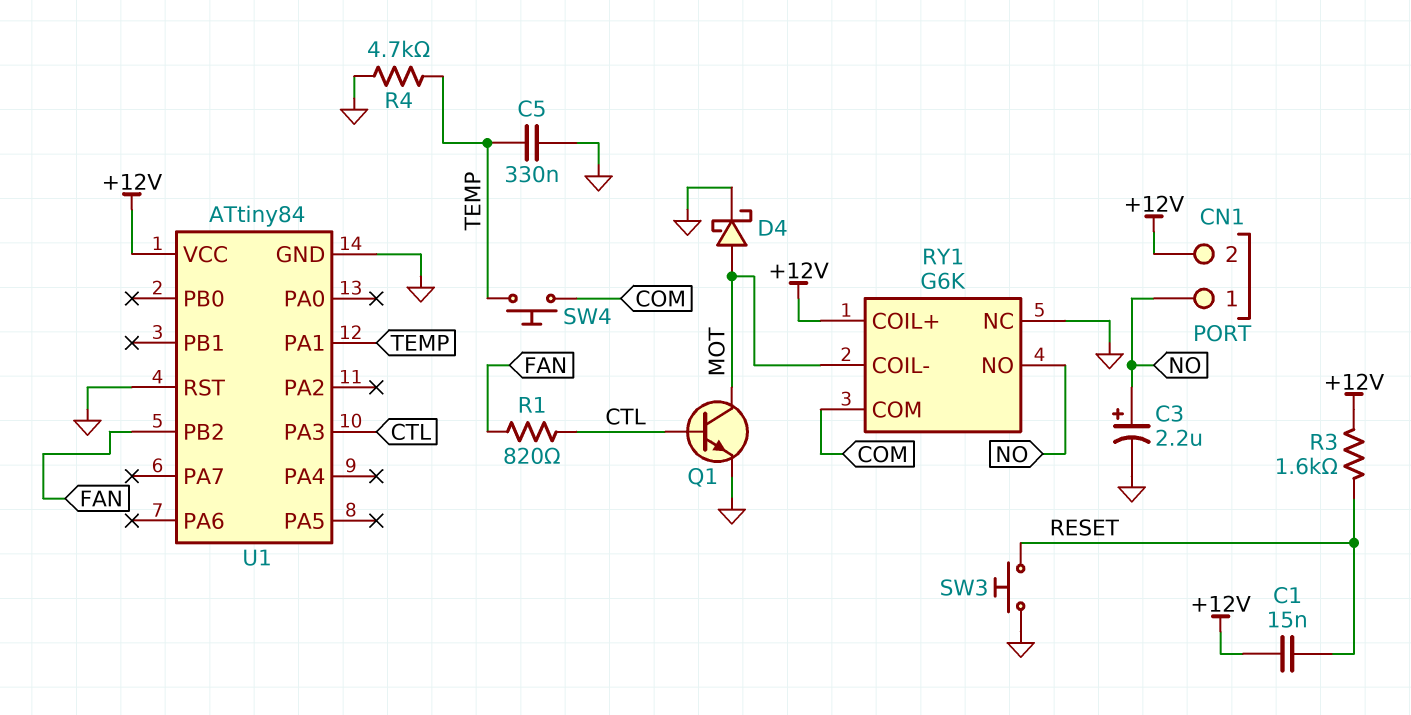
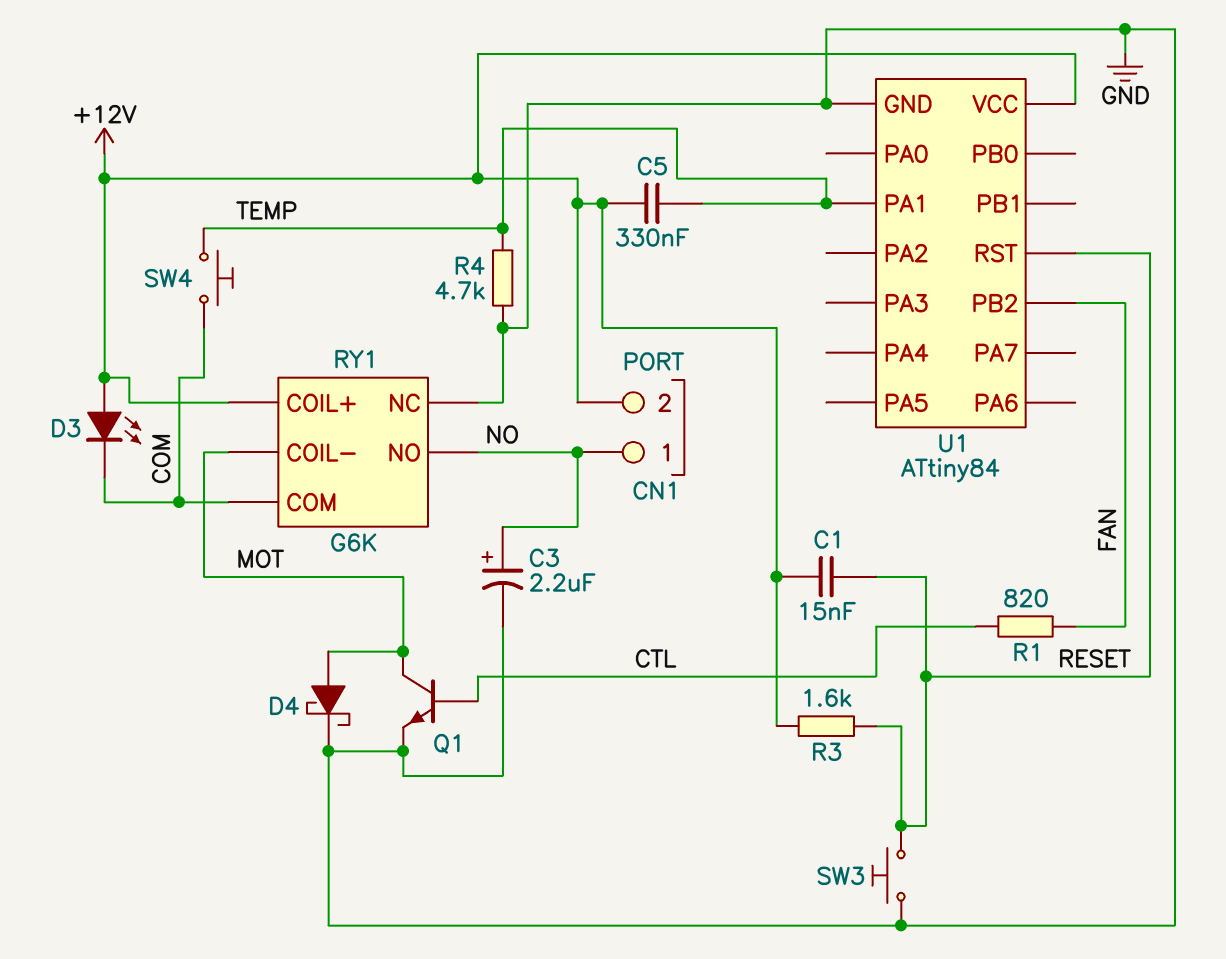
C5: 330nF (GND, TEMP) -> 330nF (+12V, TEMP)
D3: none -> LED (A +12V, K COM)
U1 pin PA3: CTL -> none
U1 pin RST: GND -> RESET

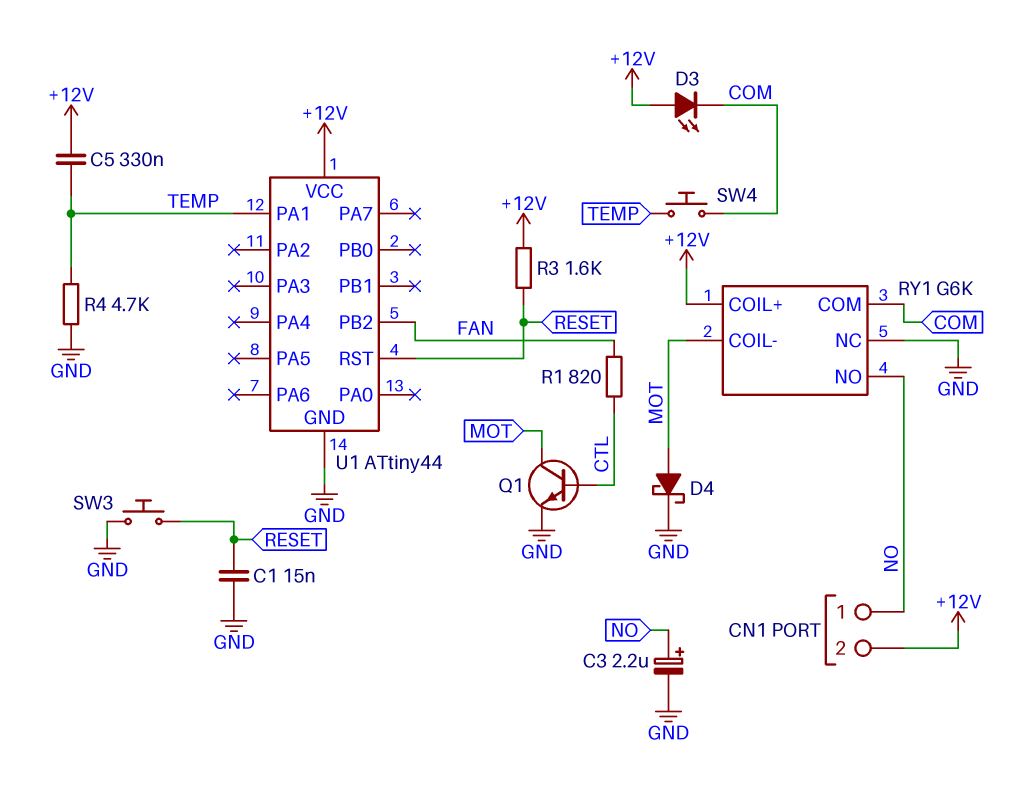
C1: 15nF (+12V, RESET) -> 15nF (GND, RESET)
U1: ATtiny84 -> ATtiny44

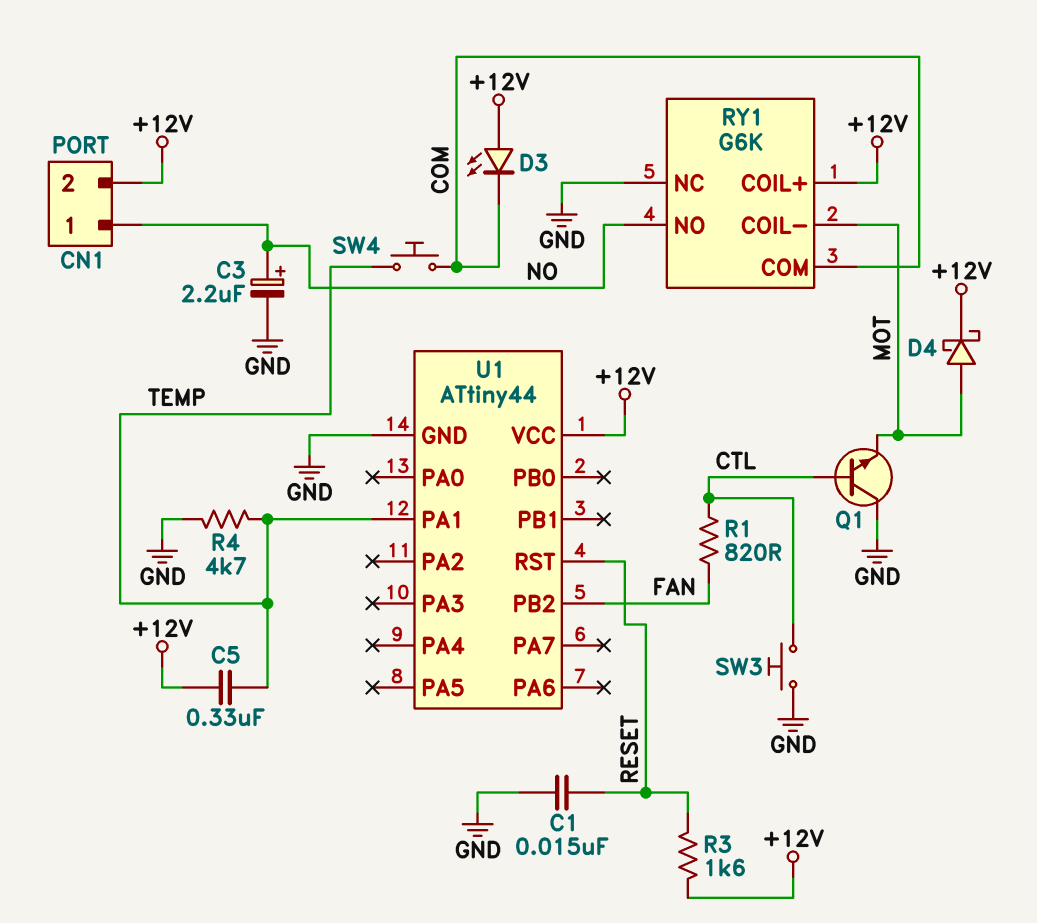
D4: schottky (A MOT, K GND) -> schottky (A MOT, K +12V)
Q1: NPN (B CTL, C MOT, E GND) -> NPN (B CTL, C GND, E MOT)
SW3: button (GND, RESET) -> button (CTL, GND)

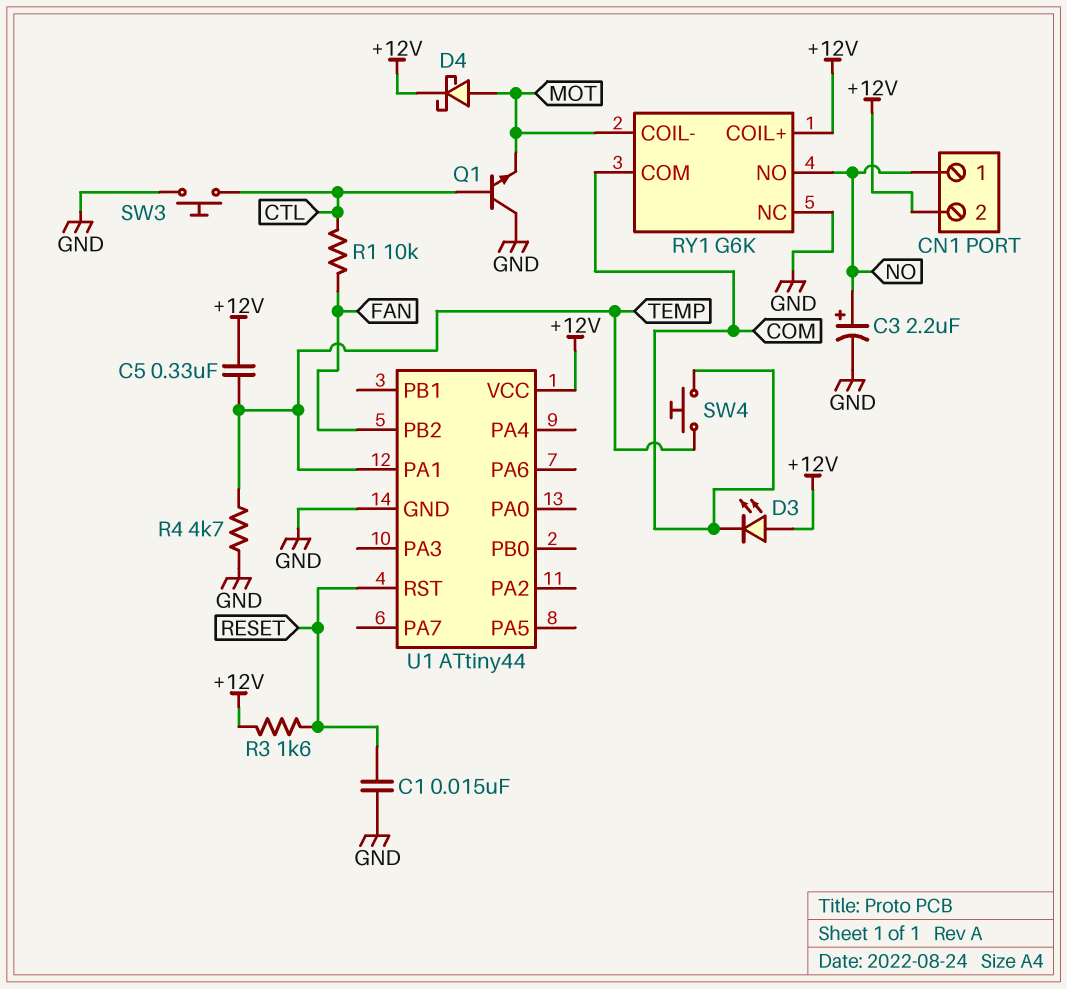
R1: 820 (CTL, FAN) -> 10k (CTL, FAN)

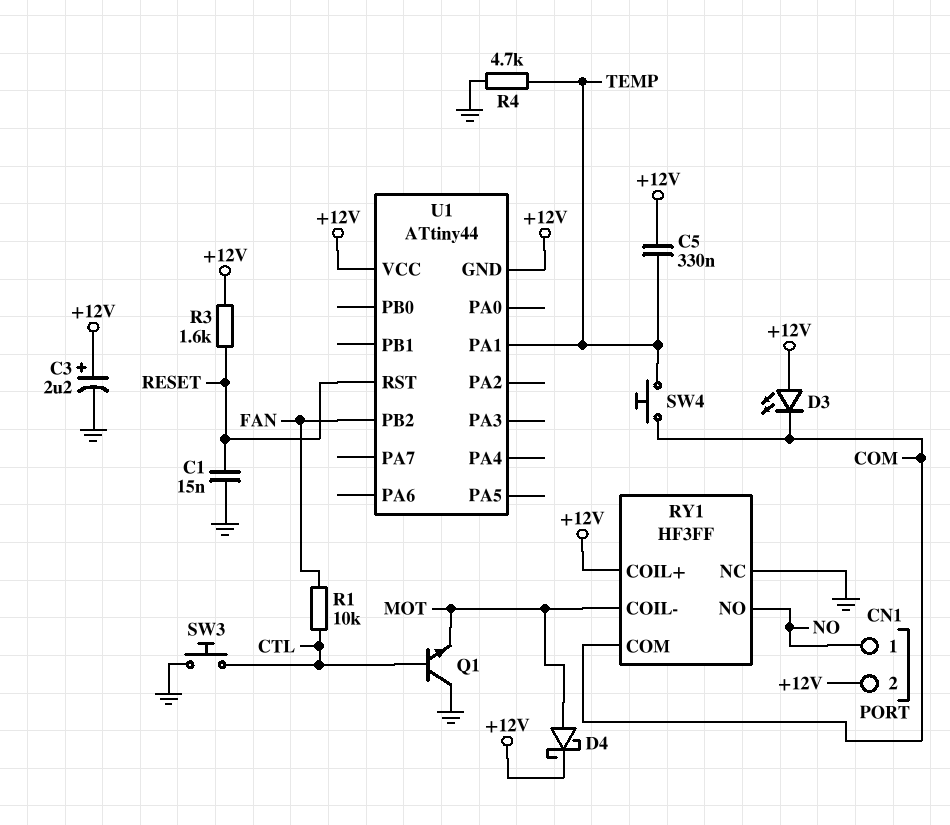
C3: 2.2uF (plus NO, minus GND) -> 2.2uF (plus +12V, minus GND)
RY1: G6K -> HF3FF
U1 pin GND: GND -> +12V

